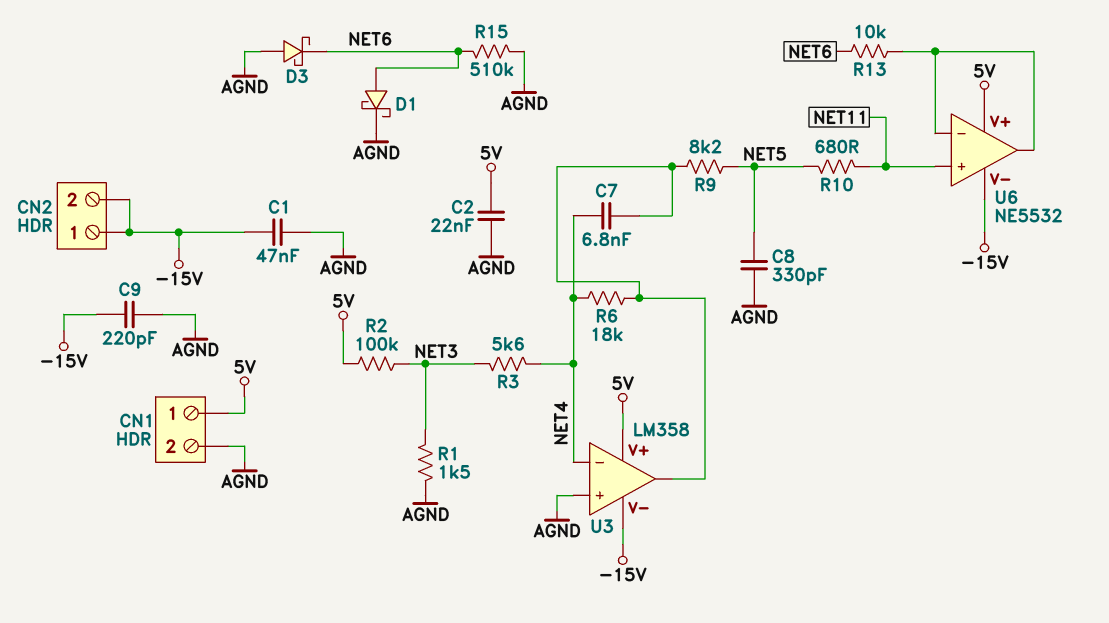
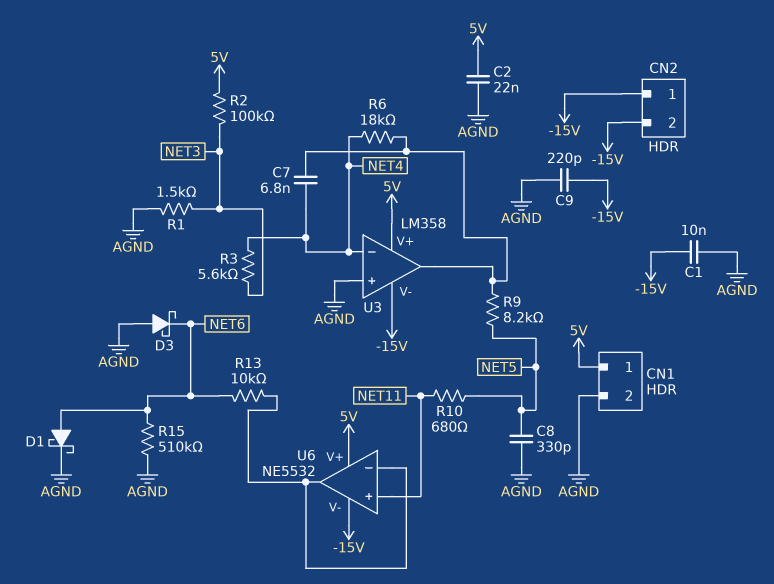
C1: 47nF (-15V, AGND) -> 10nF (-15V, AGND)

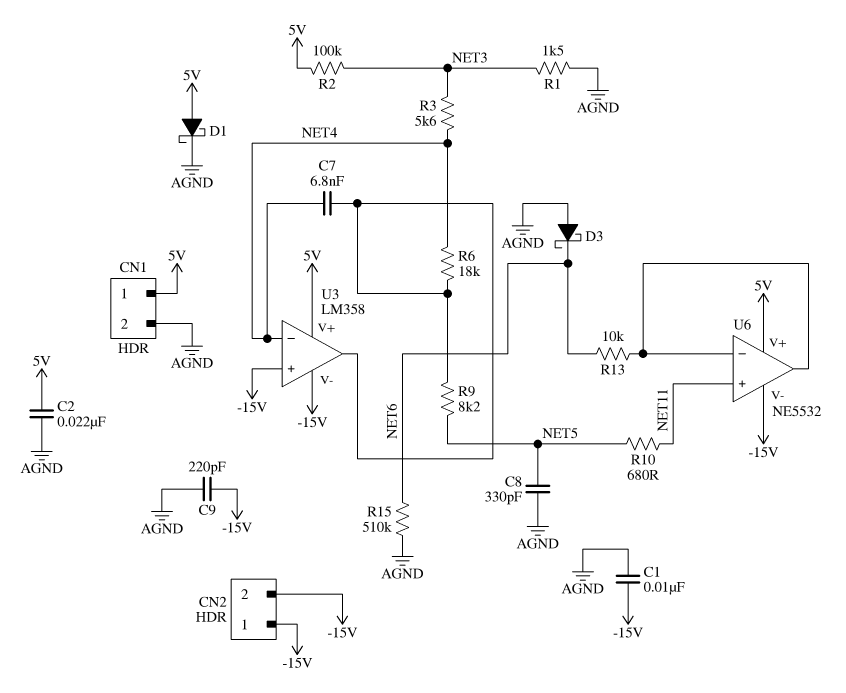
D1: schottky (A NET6, K AGND) -> schottky (A 5V, K AGND)
U3 pin in+: AGND -> -15V

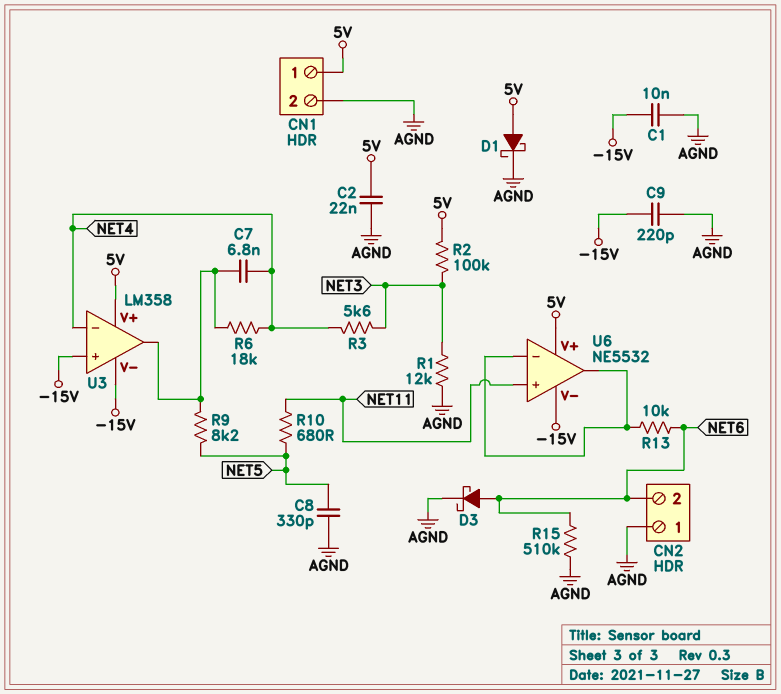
CN2 pin 1: -15V -> AGND
CN2 pin 2: -15V -> NET6
D3: schottky (A AGND, K NET6) -> schottky (A NET6, K AGND)
R1: 1.5k (AGND, NET3) -> 12k (AGND, NET3)

